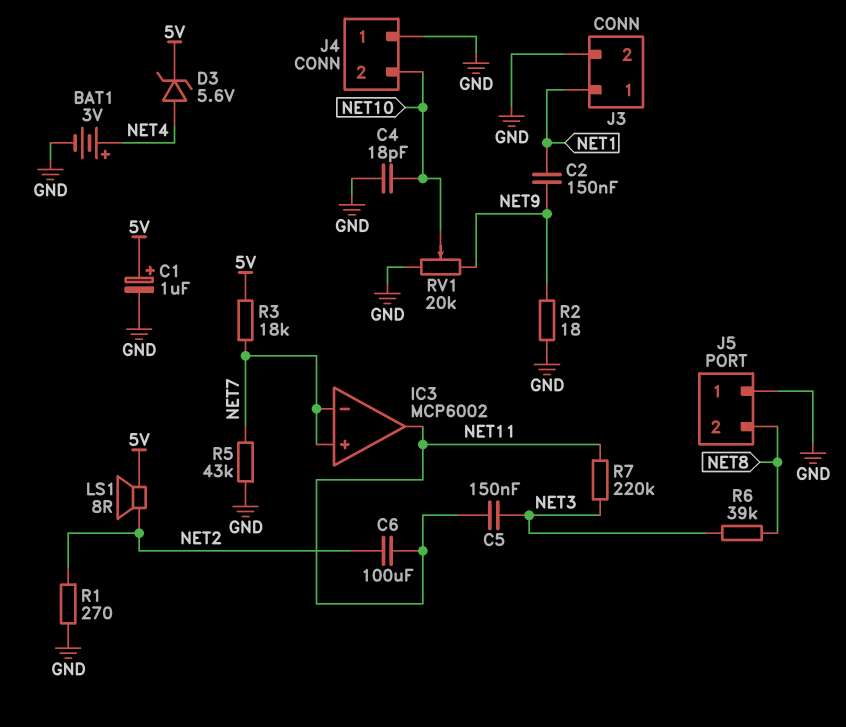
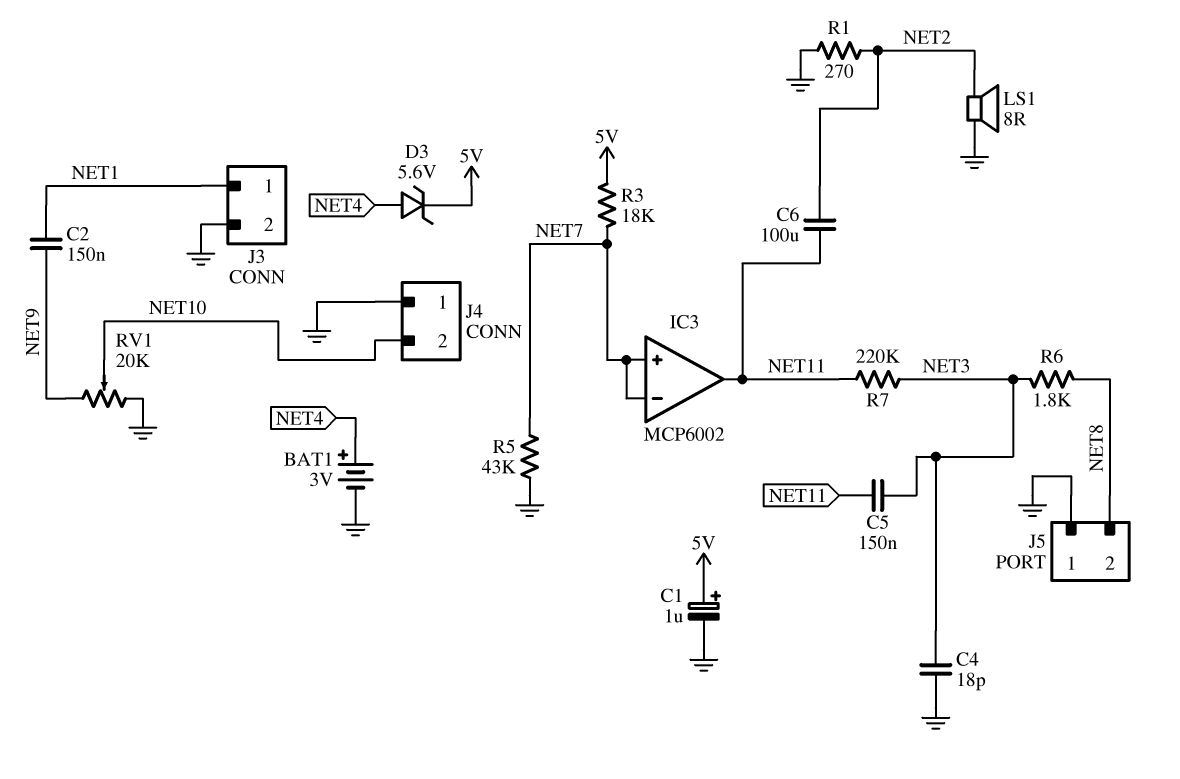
C4: 18pF (GND, NET10) -> 18pF (GND, NET3)
LS1: speaker 8R (5V, NET2) -> speaker 8R (GND, NET2)
R2: 18 (GND, NET9) -> none
R6: 39k (NET3, NET8) -> 1.8k (NET3, NET8)

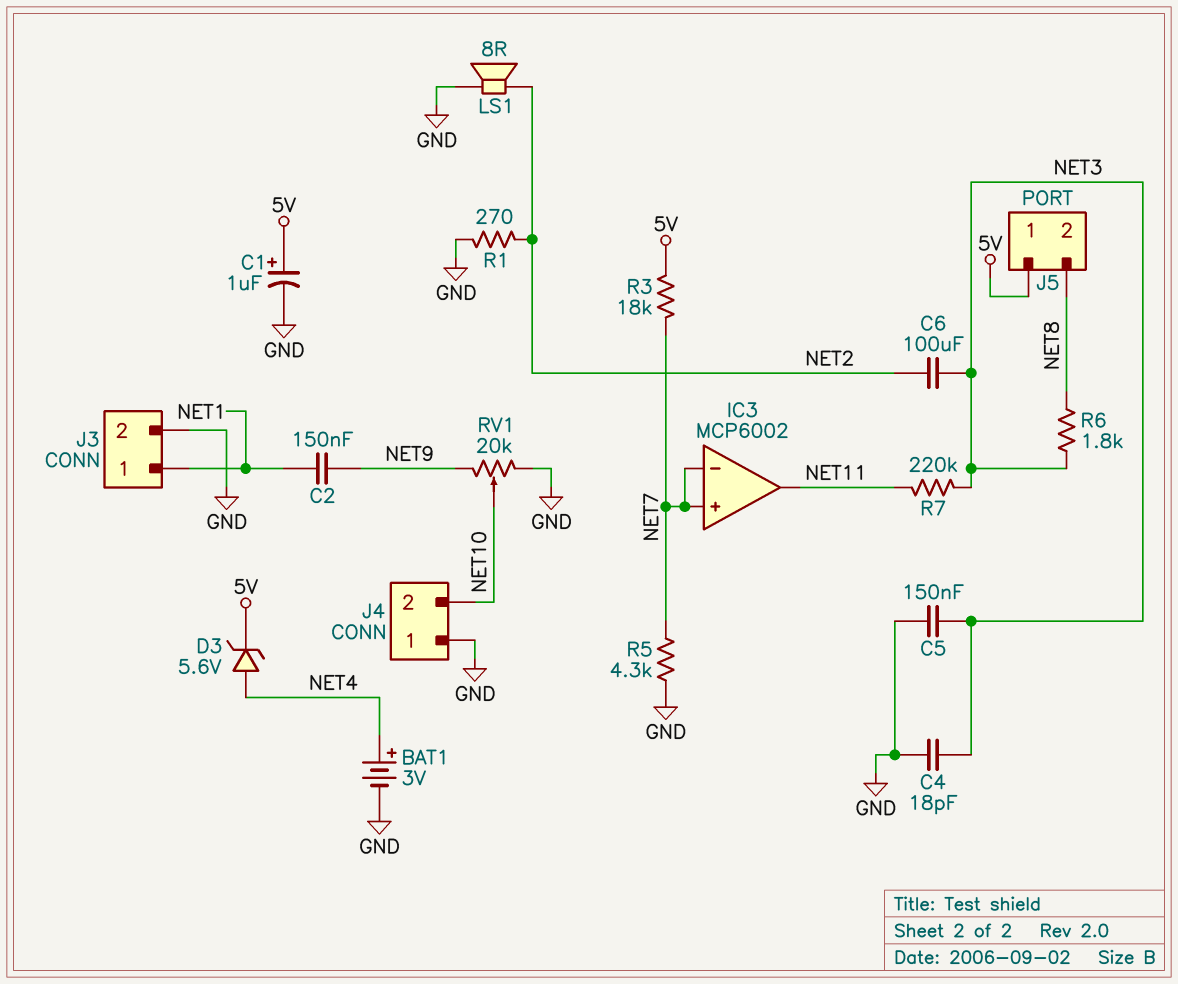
C5: 150nF (NET3, NET11) -> 150nF (GND, NET3)
C6: 100uF (NET2, NET11) -> 100uF (NET2, NET3)
J5 pin 1: GND -> 5V
R5: 43k (GND, NET7) -> 4.3k (GND, NET7)

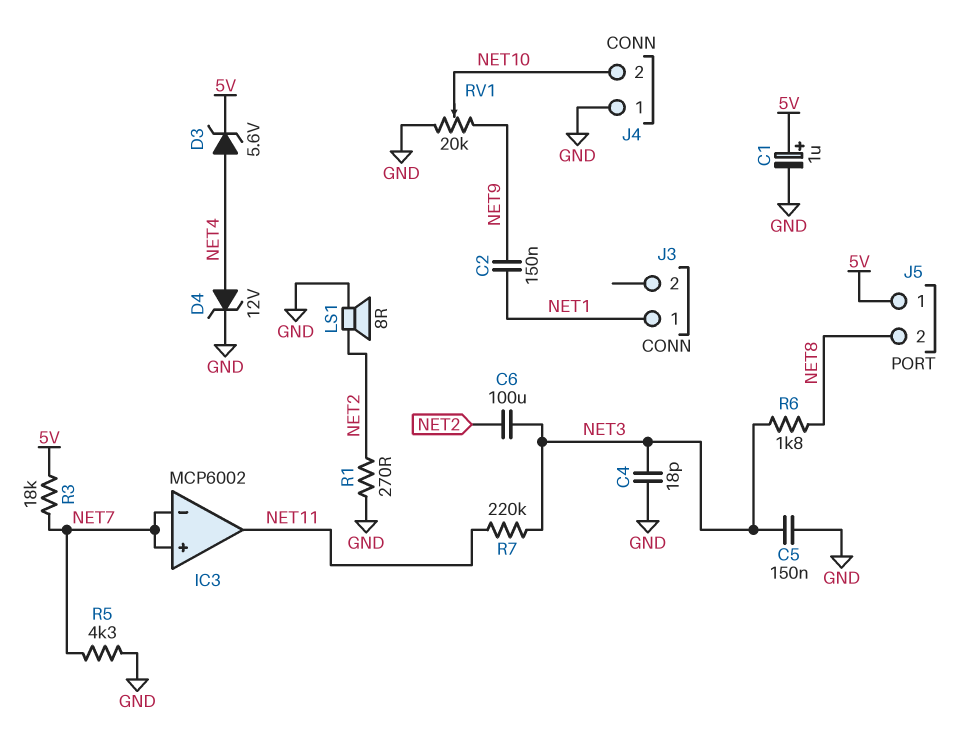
BAT1: 3V (plus NET4, minus GND) -> none
D4: none -> zener 12V (A NET4, K GND)
J3 pin 2: GND -> none

